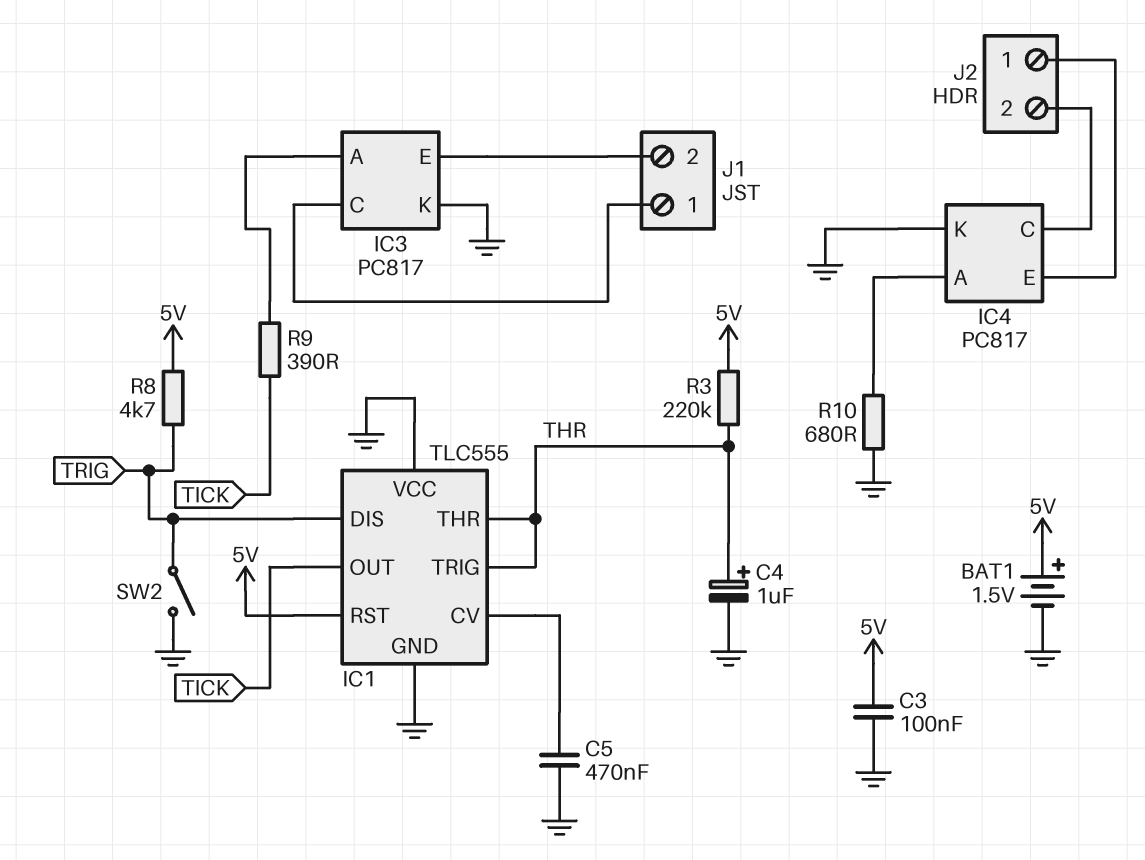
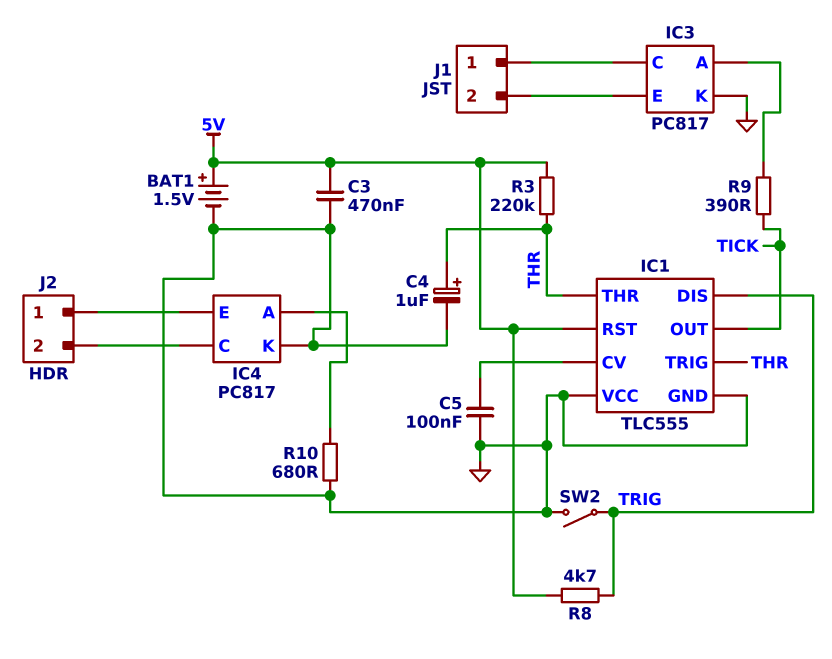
C3: 100nF (5V, GND) -> 470nF (5V, GND)
C5: 470nF (GND, IC1/CV) -> 100nF (GND, IC1/CV)

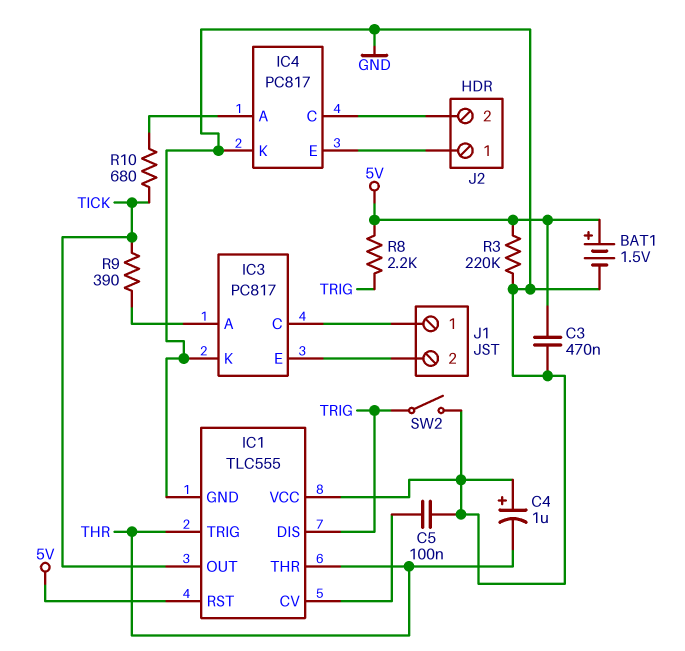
C4: 1uF (plus THR, minus GND) -> 1uF (plus GND, minus THR)
R3: 220k (5V, THR) -> 220k (5V, GND)
R8: 4.7k (5V, TRIG) -> 2.2k (5V, TRIG)
R10: 680 (GND, IC4/A) -> 680 (IC4/A, TICK)

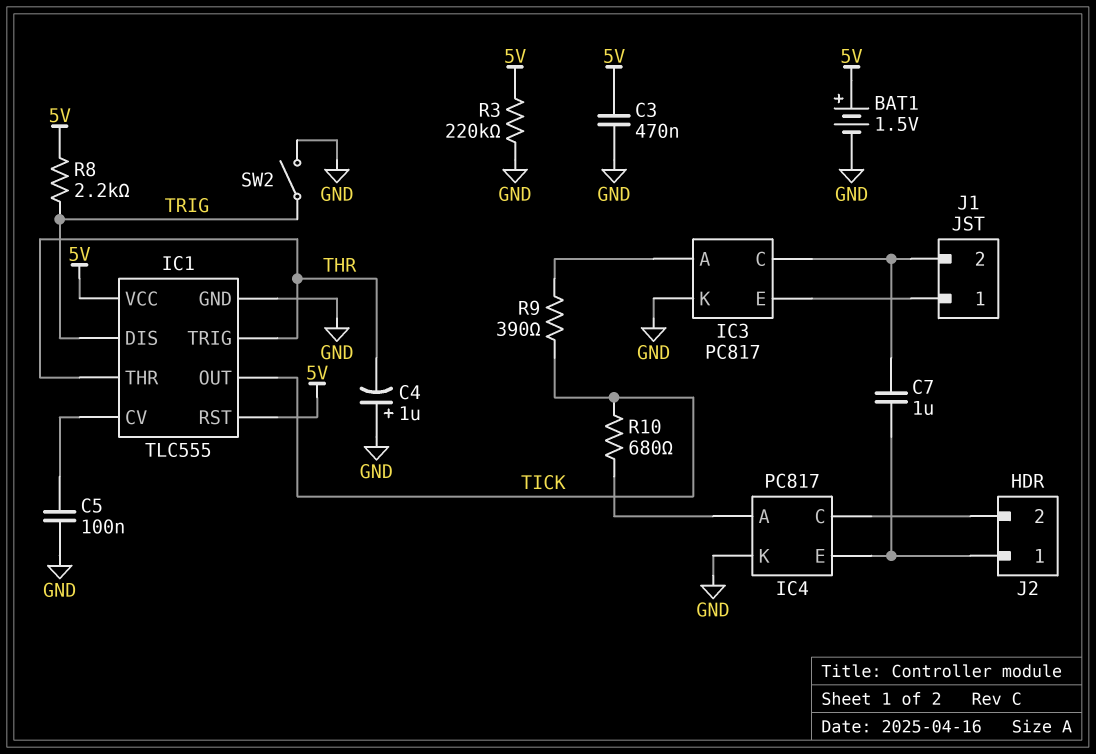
C7: none -> 1uF (IC3/C, IC4/E)
IC1 pin VCC: GND -> 5V
J1 pin 1: IC3/C -> IC3/E
J1 pin 2: IC3/E -> IC3/C

